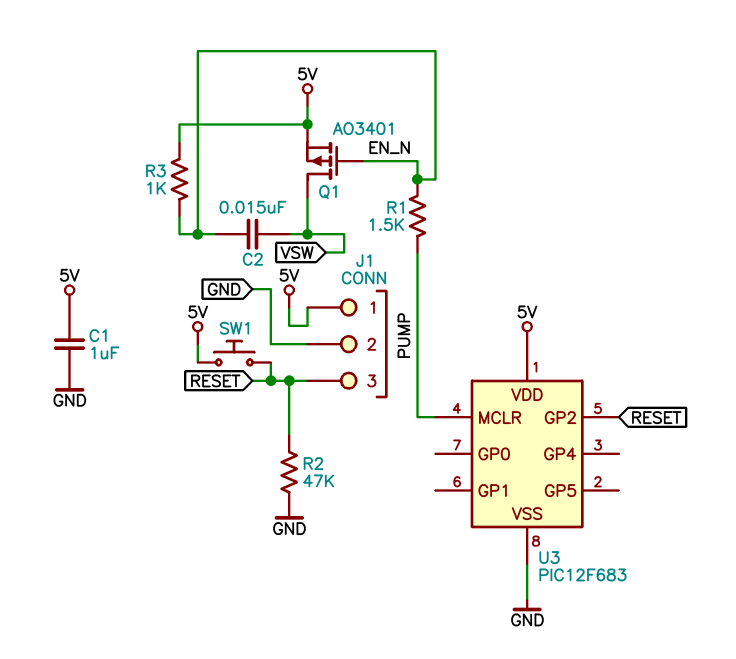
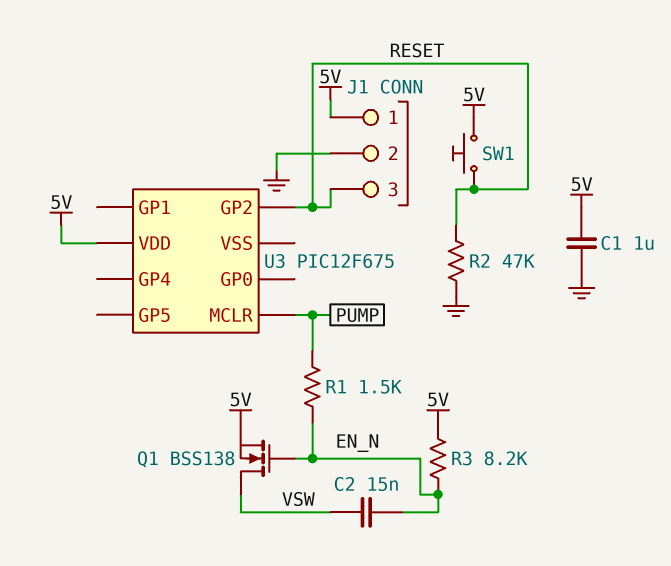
Q1: PMOS AO3401 (G EN_N, D VSW, S 5V) -> NMOS BSS138 (G EN_N, D VSW, S 5V)
R3: 1k (5V, EN_N) -> 8.2k (5V, EN_N)
U3: PIC12F683 -> PIC12F675
U3 pin VSS: GND -> none

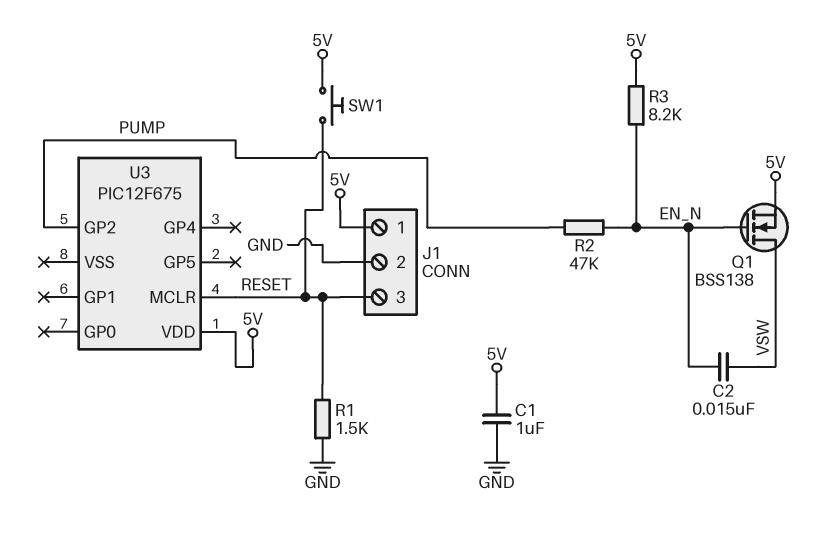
R1: 1.5k (EN_N, PUMP) -> 1.5k (GND, RESET)
R2: 47k (GND, RESET) -> 47k (EN_N, PUMP)
U3 pin GP2: RESET -> PUMP
U3 pin MCLR: PUMP -> RESET

